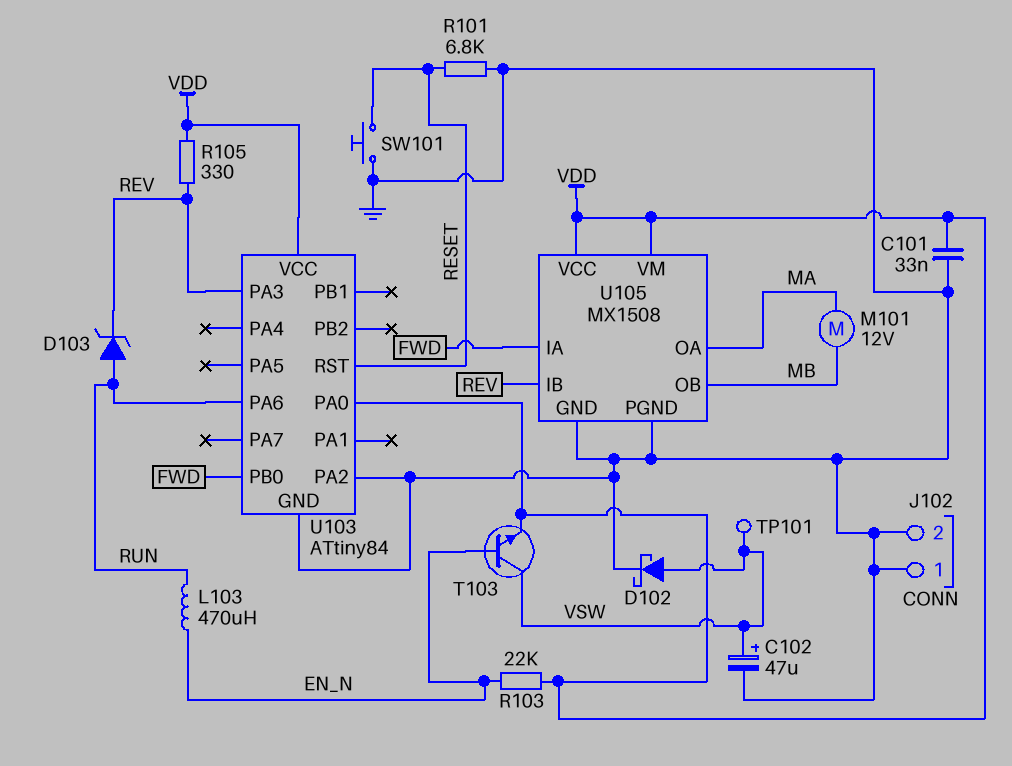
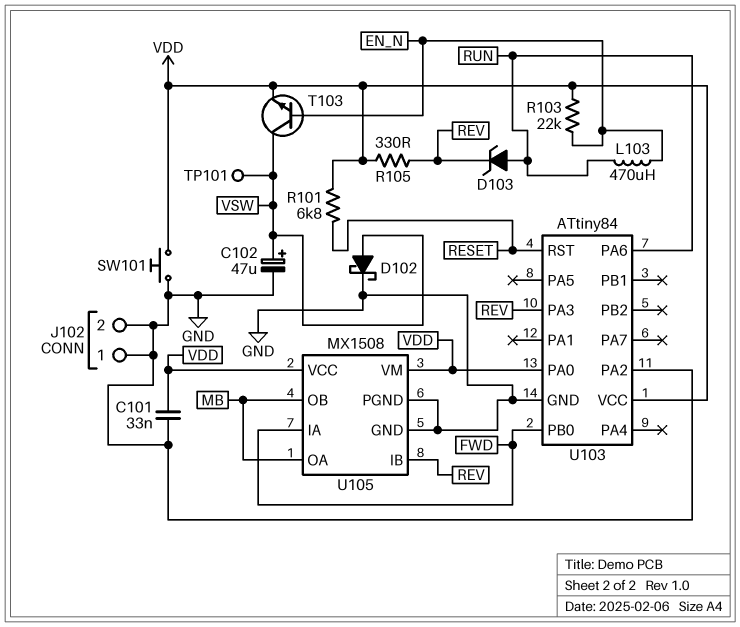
M101: motor 12V (MA, MB) -> none
R101: 6.8k (GND, RESET) -> 6.8k (RESET, VDD)
SW101: button (GND, RESET) -> button (GND, VDD)
U105 pin OA: MA -> MB

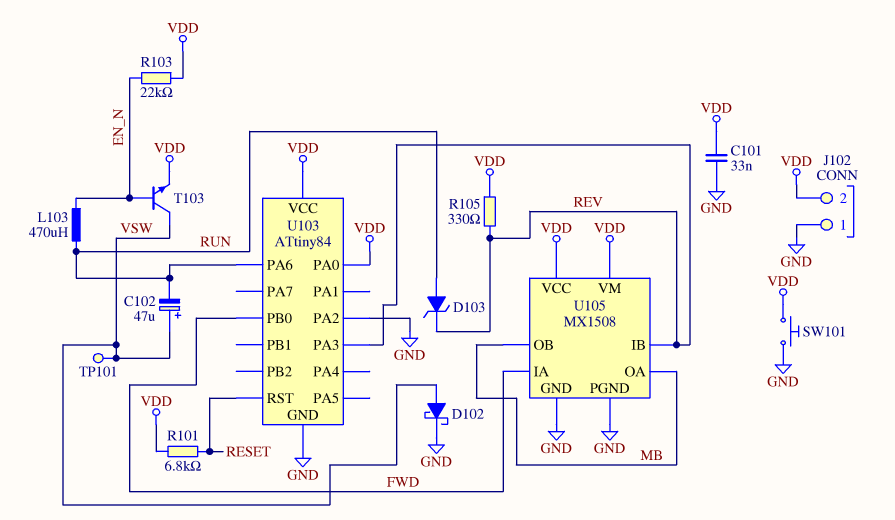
C102: 47uF (plus VSW, minus GND) -> 47uF (plus VSW, minus RUN)
J102 pin 2: GND -> VDD

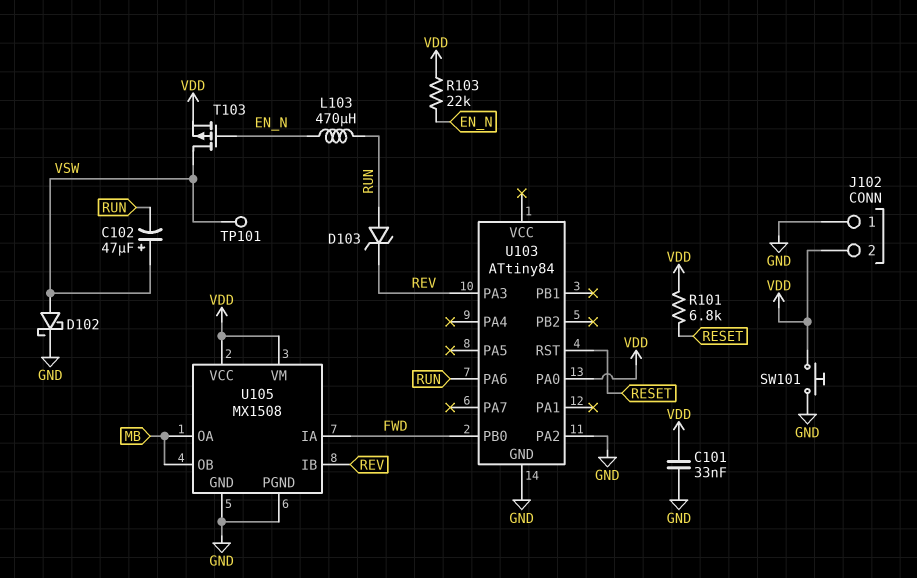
R105: 330 (REV, VDD) -> none
T103: NPN (B EN_N, C VSW, E VDD) -> PMOS (G EN_N, D VSW, S VDD)
U103 pin VCC: VDD -> none

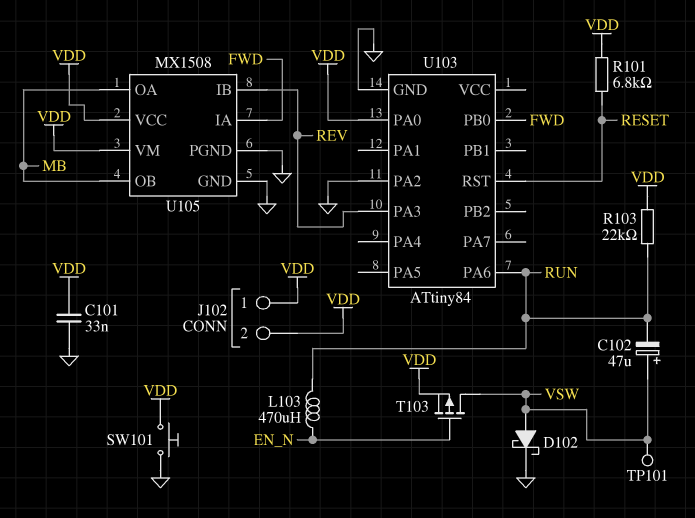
D103: zener (A RUN, K REV) -> none
J102 pin 1: GND -> VDD
R103: 22k (EN_N, VDD) -> 22k (RUN, VDD)

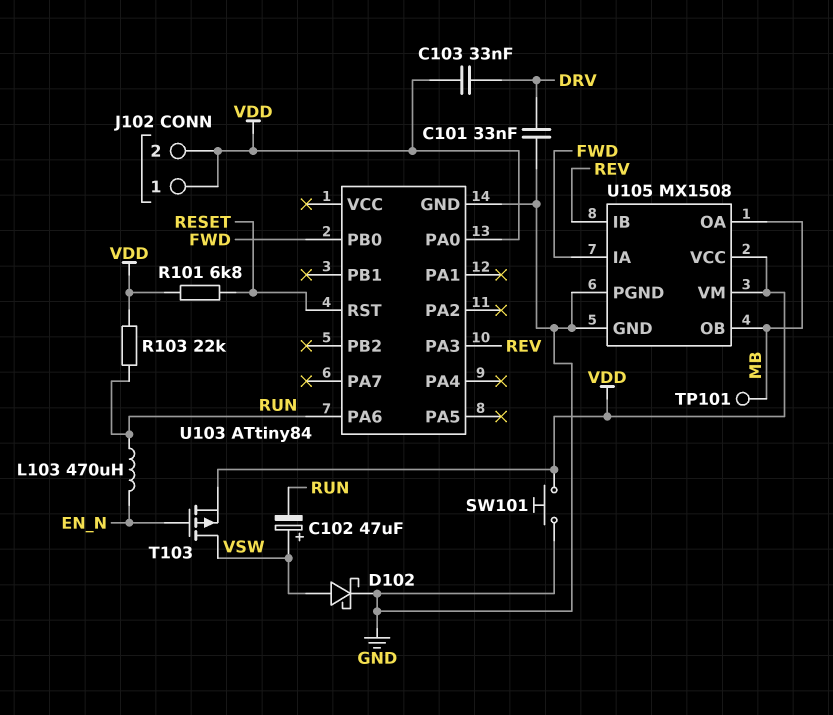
C101: 33nF (GND, VDD) -> 33nF (DRV, GND)
C103: none -> 33nF (DRV, VDD)
TP101: test point (VSW) -> test point (MB)
U103 pin PA2: GND -> none

